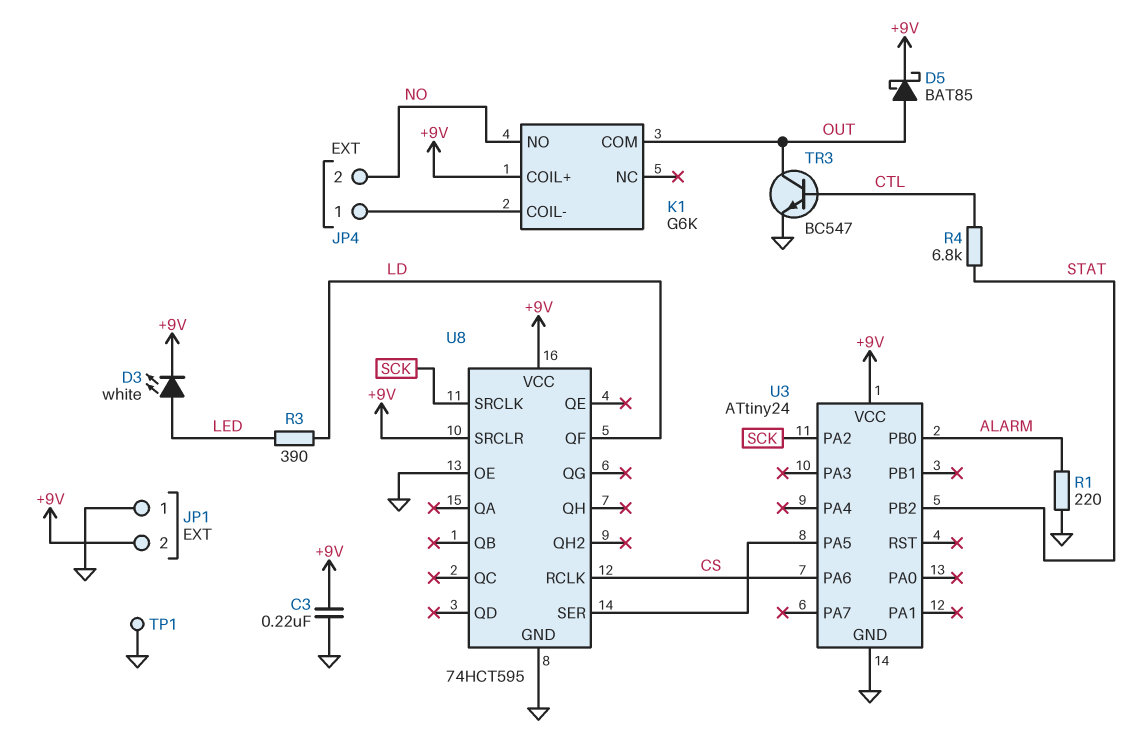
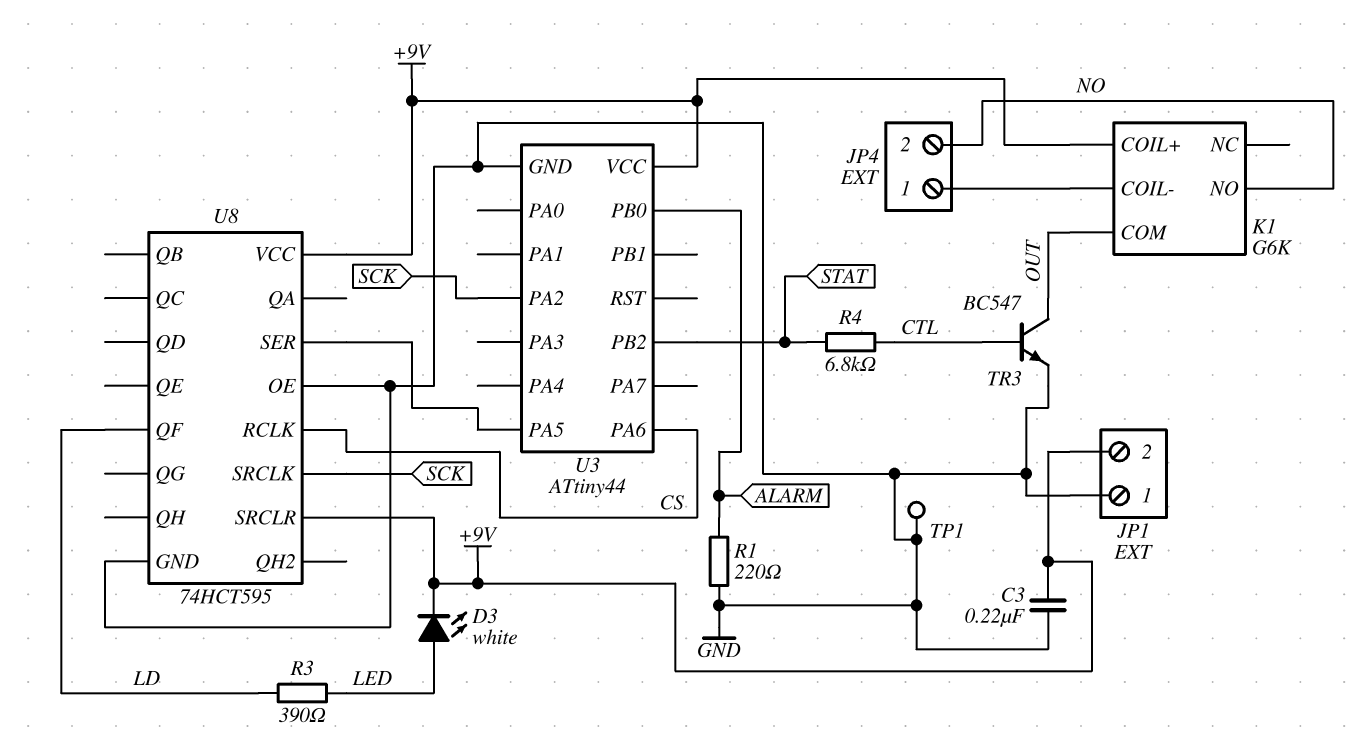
D5: schottky BAT85 (A OUT, K +9V) -> none
U3: ATtiny24 -> ATtiny44

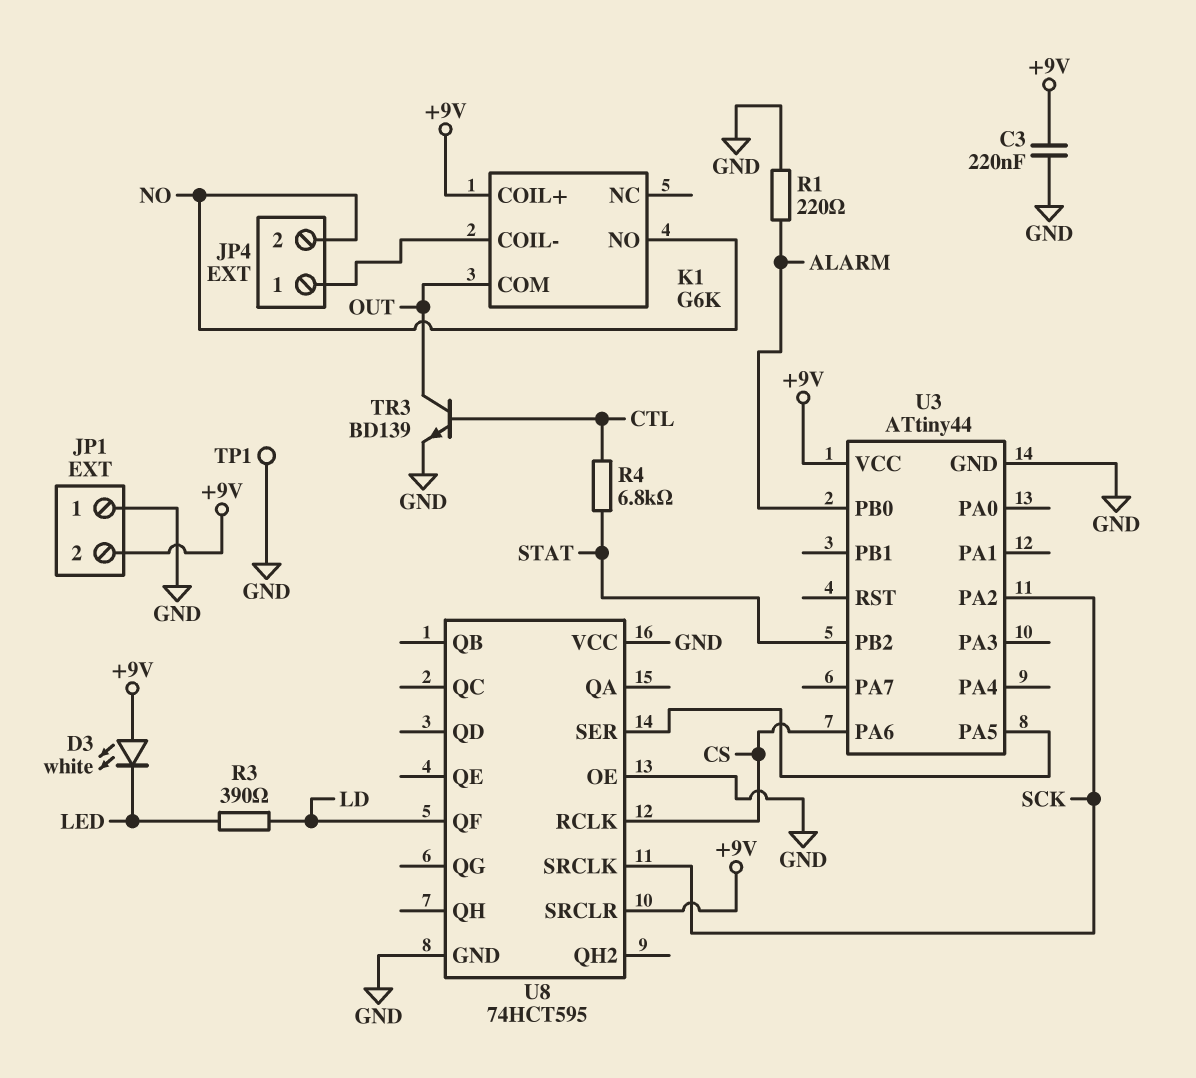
D3: LED white (A LED, K +9V) -> LED white (A +9V, K LED)
TR3: NPN BC547 (B CTL, C OUT, E GND) -> NPN BD139 (B CTL, C OUT, E GND)
U8 pin VCC: +9V -> GND

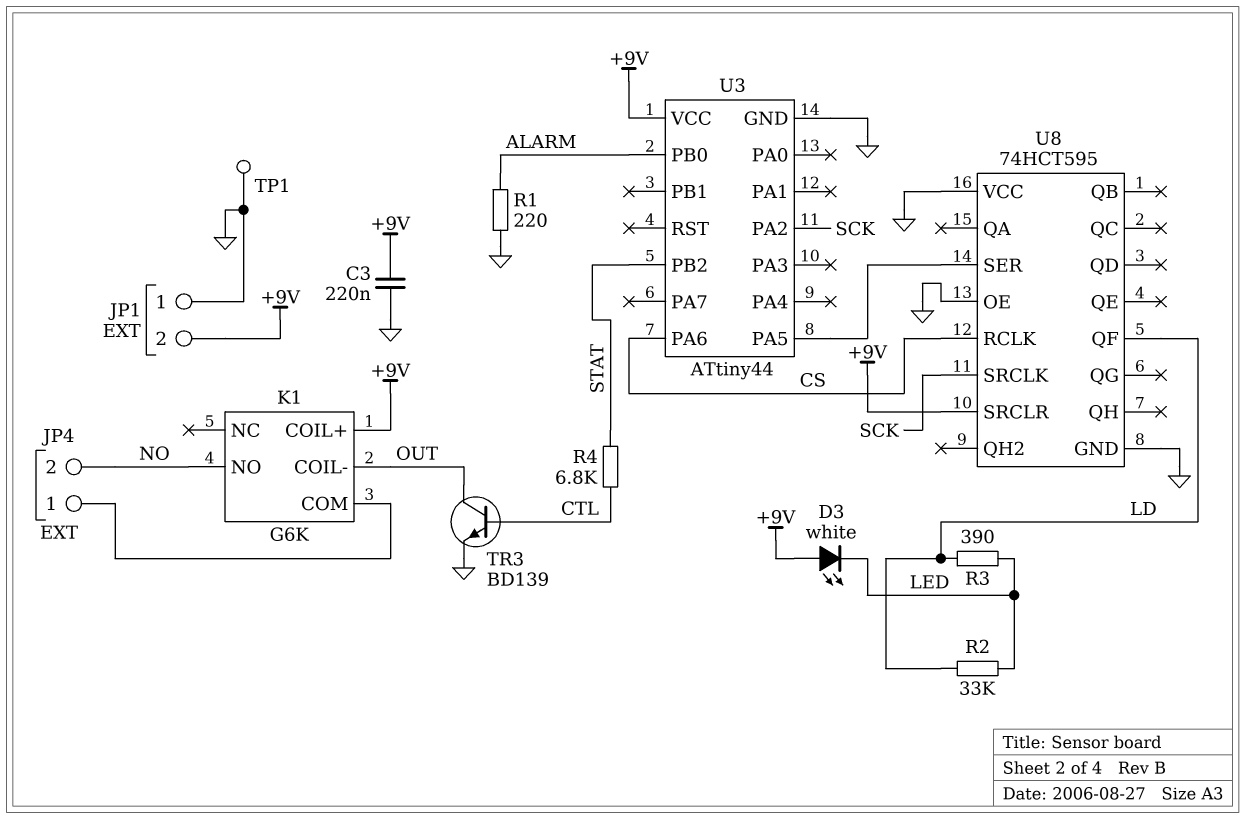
K1 pin COIL-: JP4/1 -> OUT
K1 pin COM: OUT -> JP4/1
R2: none -> 33k (LD, LED)

